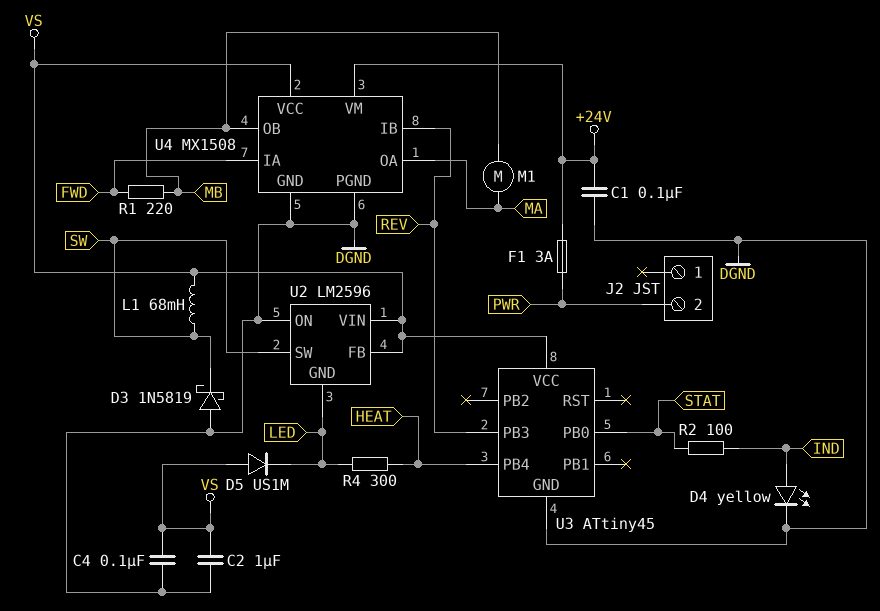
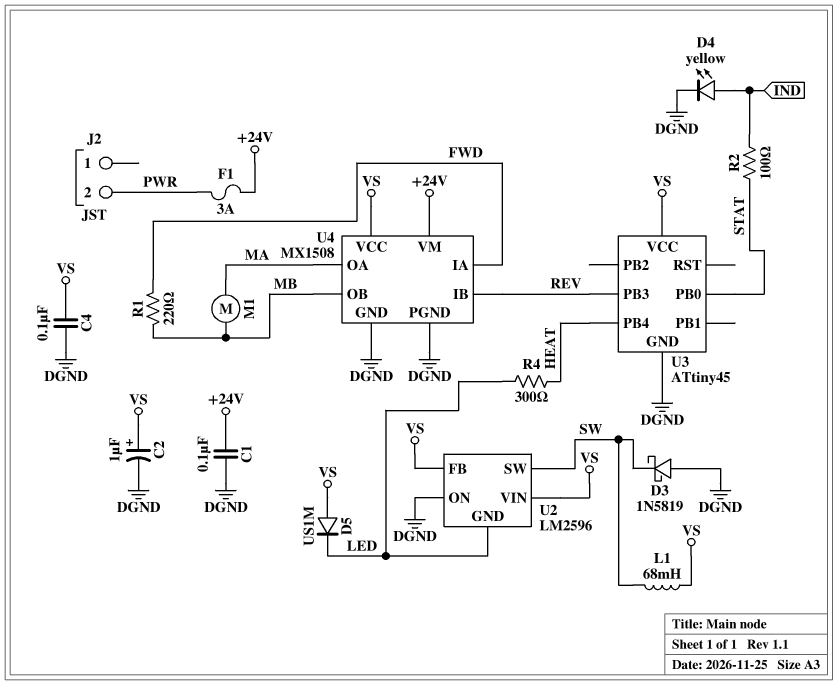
C2: 1uF (DGND, VS) -> 1uF (plus VS, minus DGND)

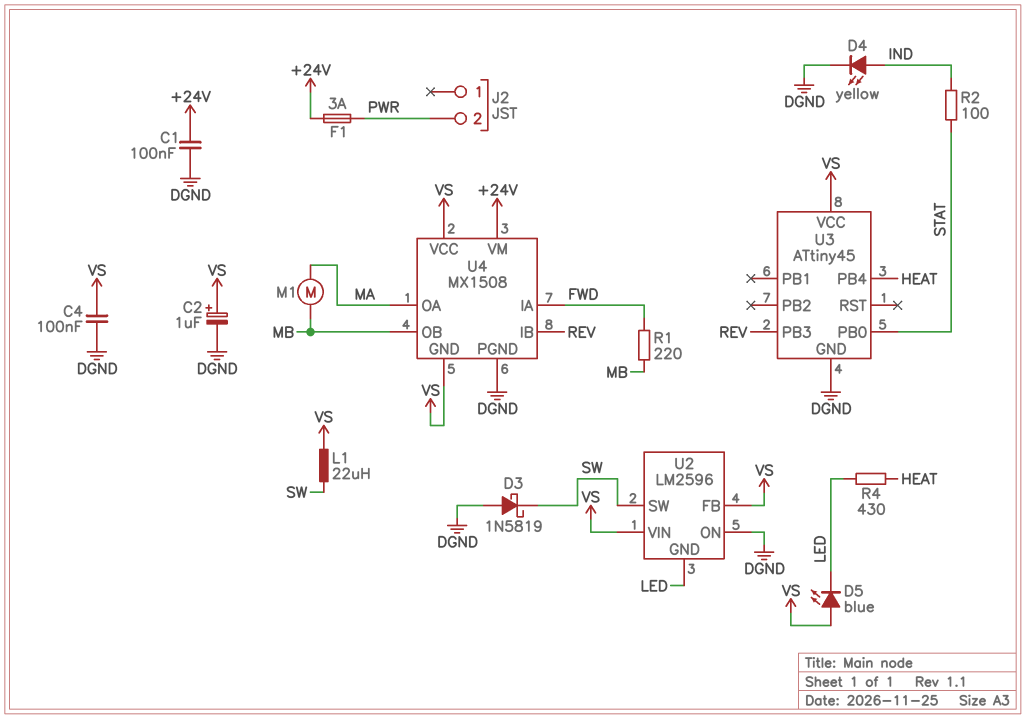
D5: diode US1M (A VS, K LED) -> LED blue (A VS, K LED)
L1: 68mH (SW, VS) -> 22uH (SW, VS)
R4: 300 (HEAT, LED) -> 430 (HEAT, LED)
U4 pin GND: DGND -> VS

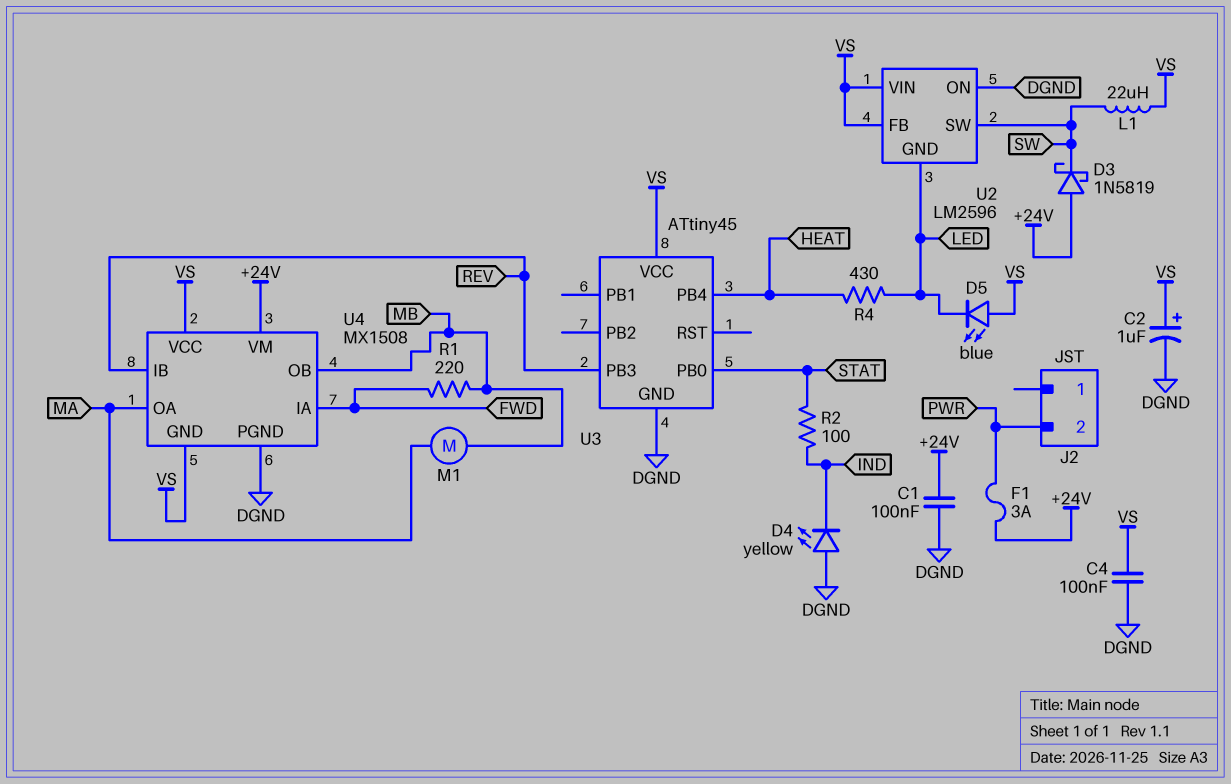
D3: schottky 1N5819 (A DGND, K SW) -> schottky 1N5819 (A +24V, K SW)
D4: LED yellow (A IND, K DGND) -> LED yellow (A DGND, K IND)

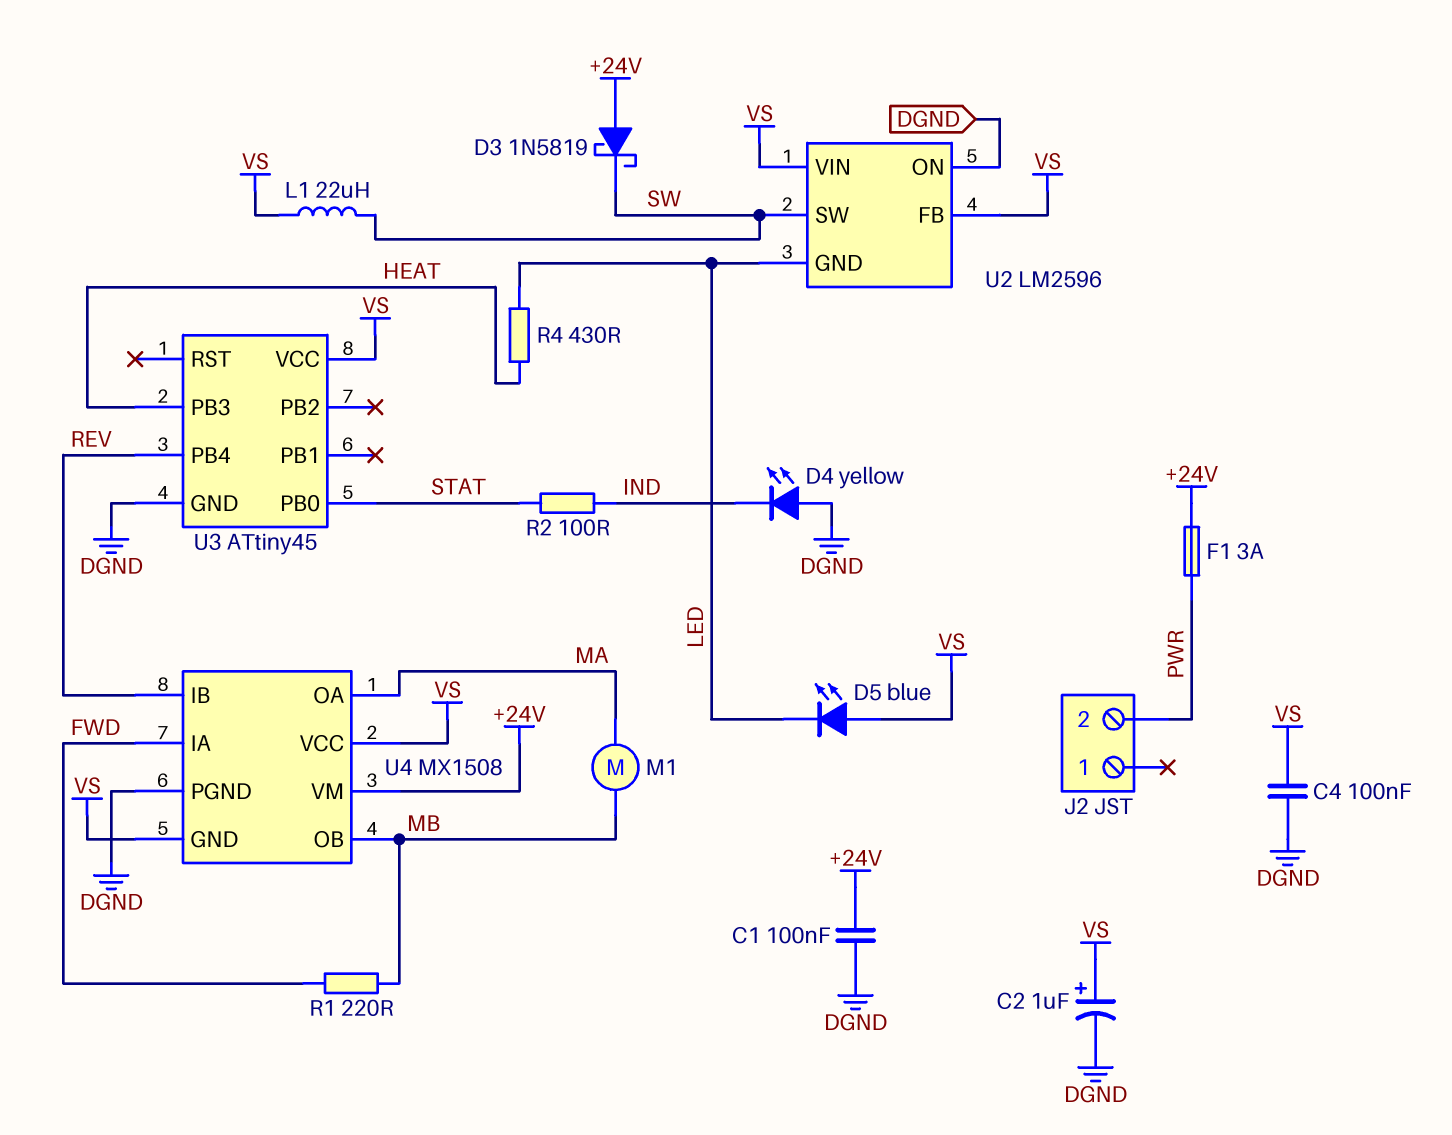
U3 pin PB3: REV -> HEAT
U3 pin PB4: HEAT -> REV

